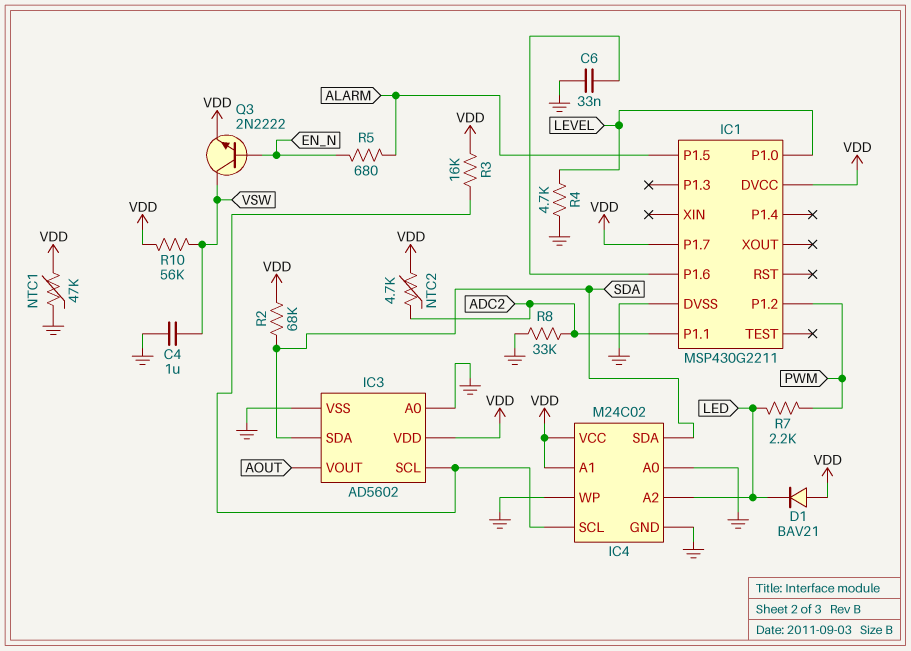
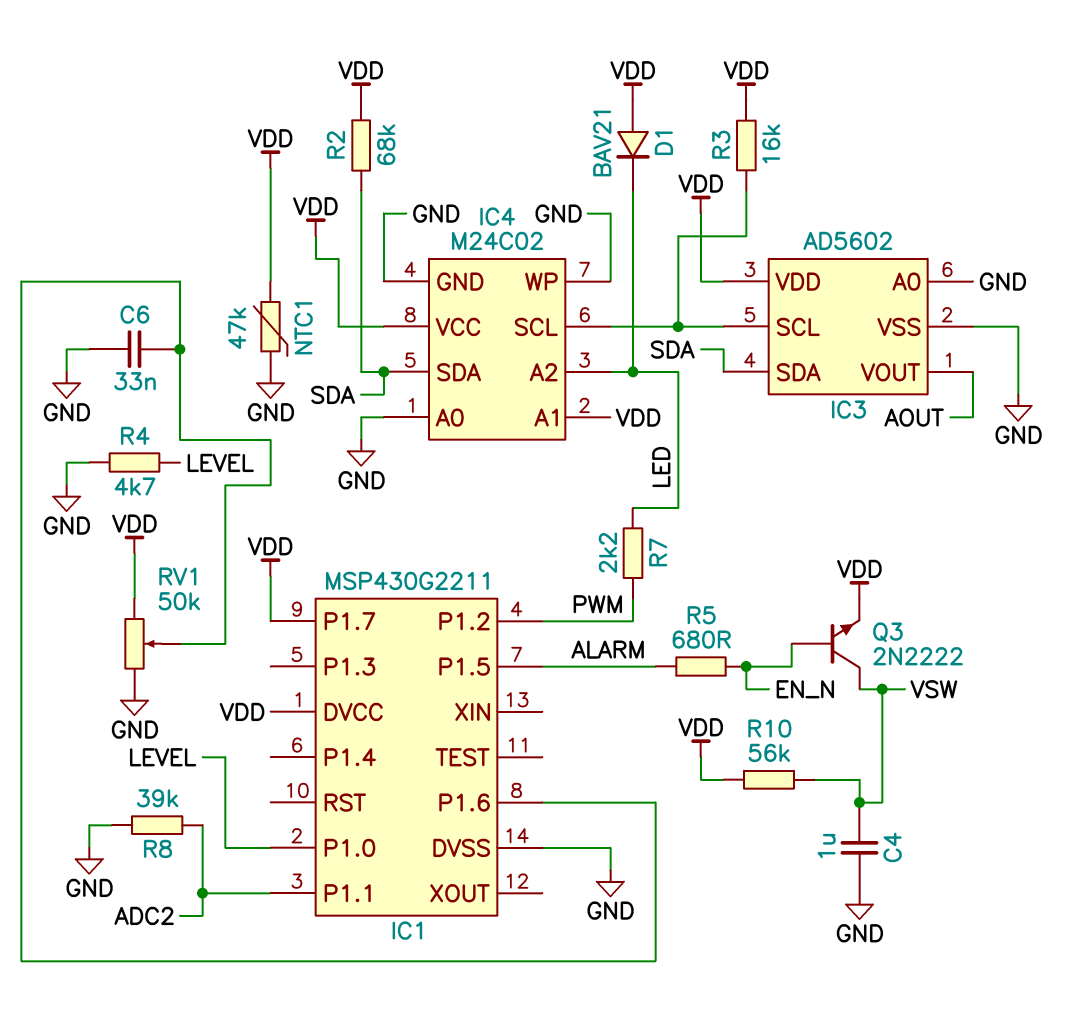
NTC2: 4.7k (ADC2, VDD) -> none
R8: 33k (ADC2, GND) -> 39k (ADC2, GND)
RV1: none -> 50k (GND, VDD, wiper IC1/P1.6)

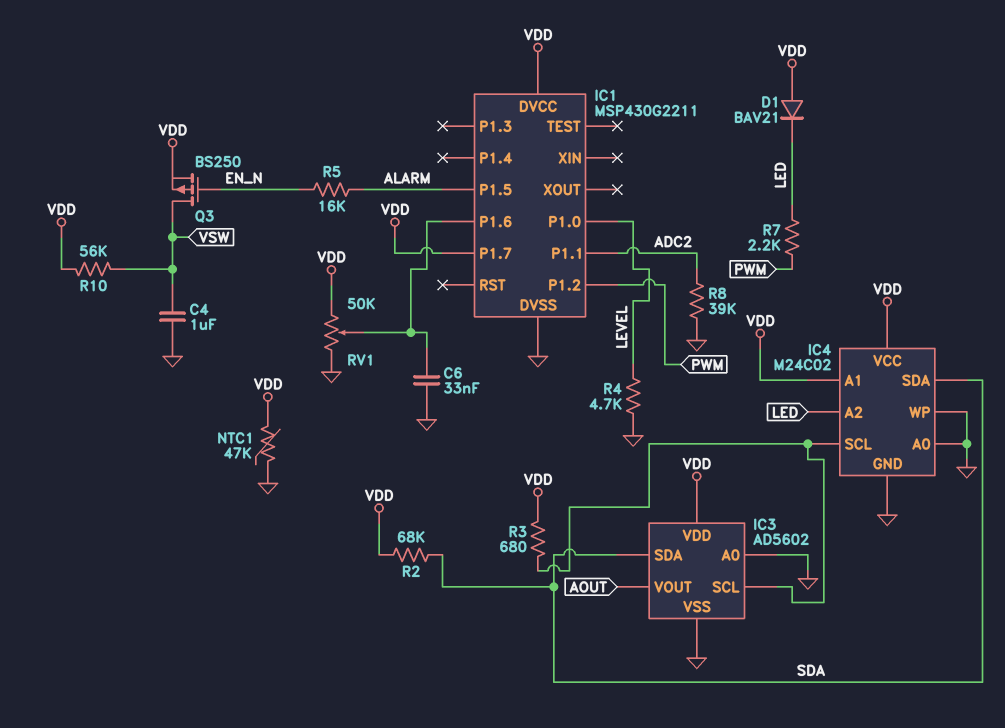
Q3: NPN 2N2222 (B EN_N, C VSW, E VDD) -> PMOS BS250 (G EN_N, D VSW, S VDD)
R3: 16k (IC3/SCL, VDD) -> 680 (IC3/SCL, VDD)
R5: 680 (ALARM, EN_N) -> 16k (ALARM, EN_N)

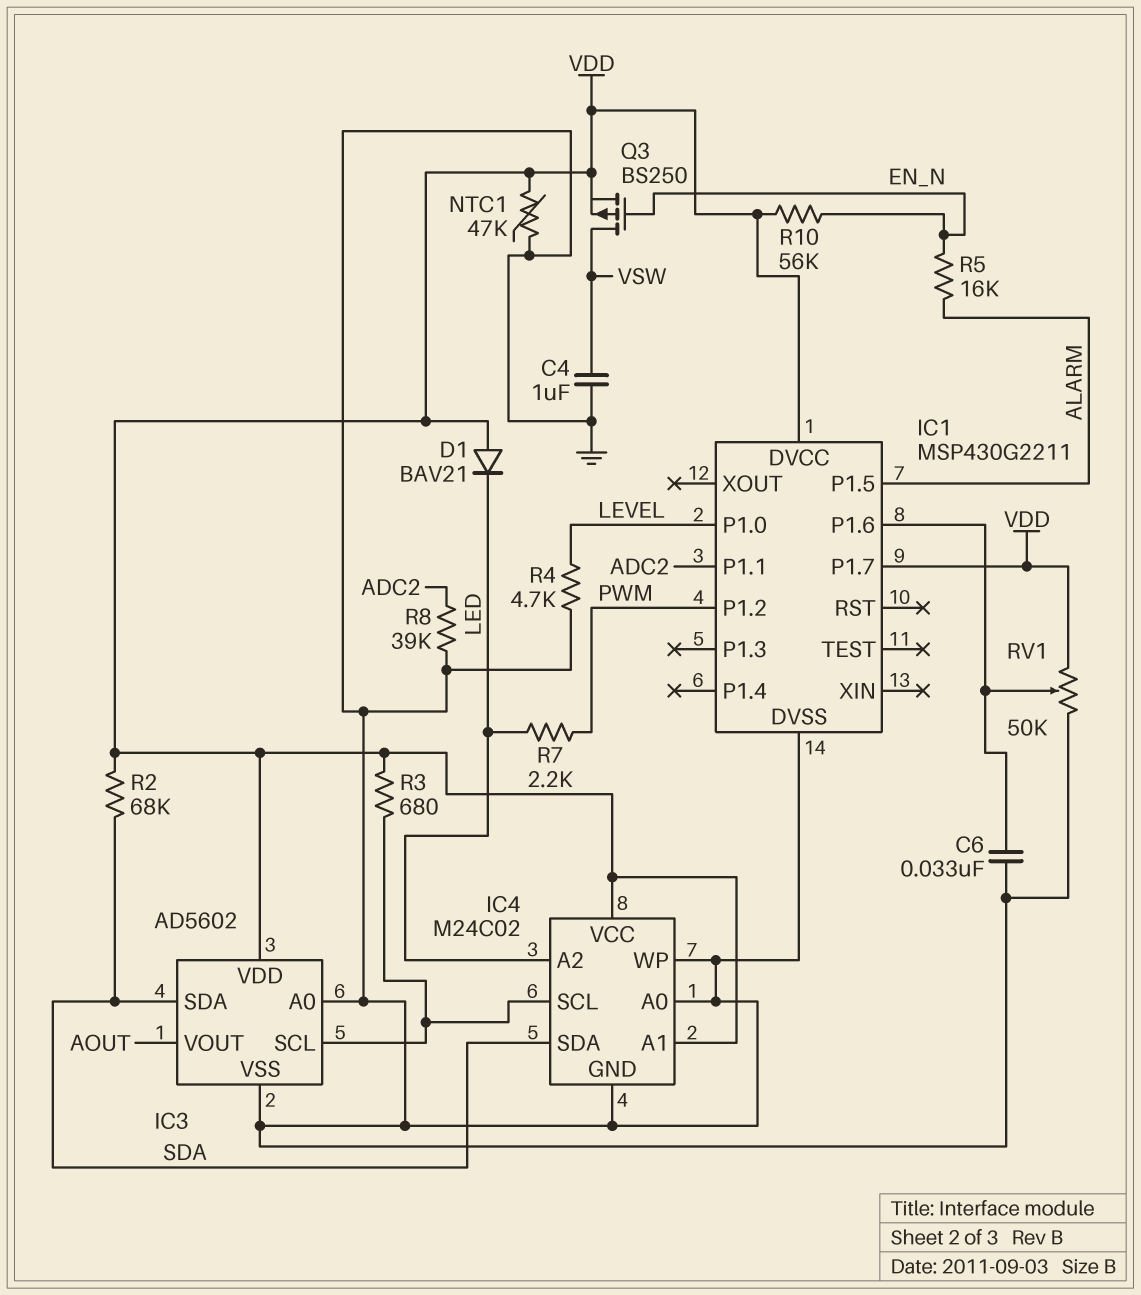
R10: 56k (VDD, VSW) -> 56k (EN_N, VDD)

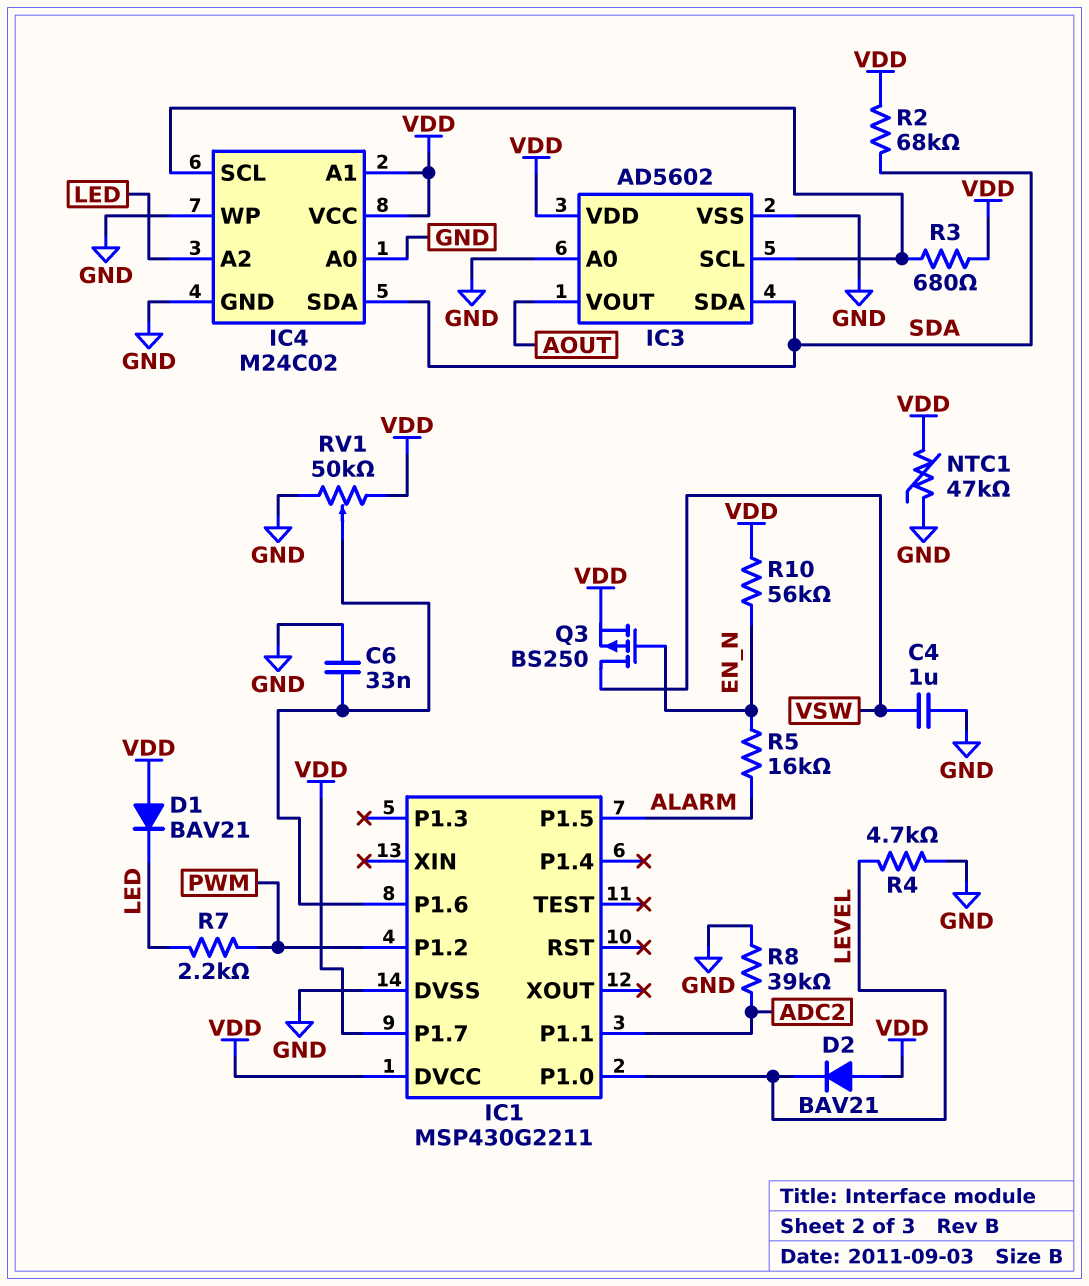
D2: none -> diode BAV21 (A VDD, K LEVEL)

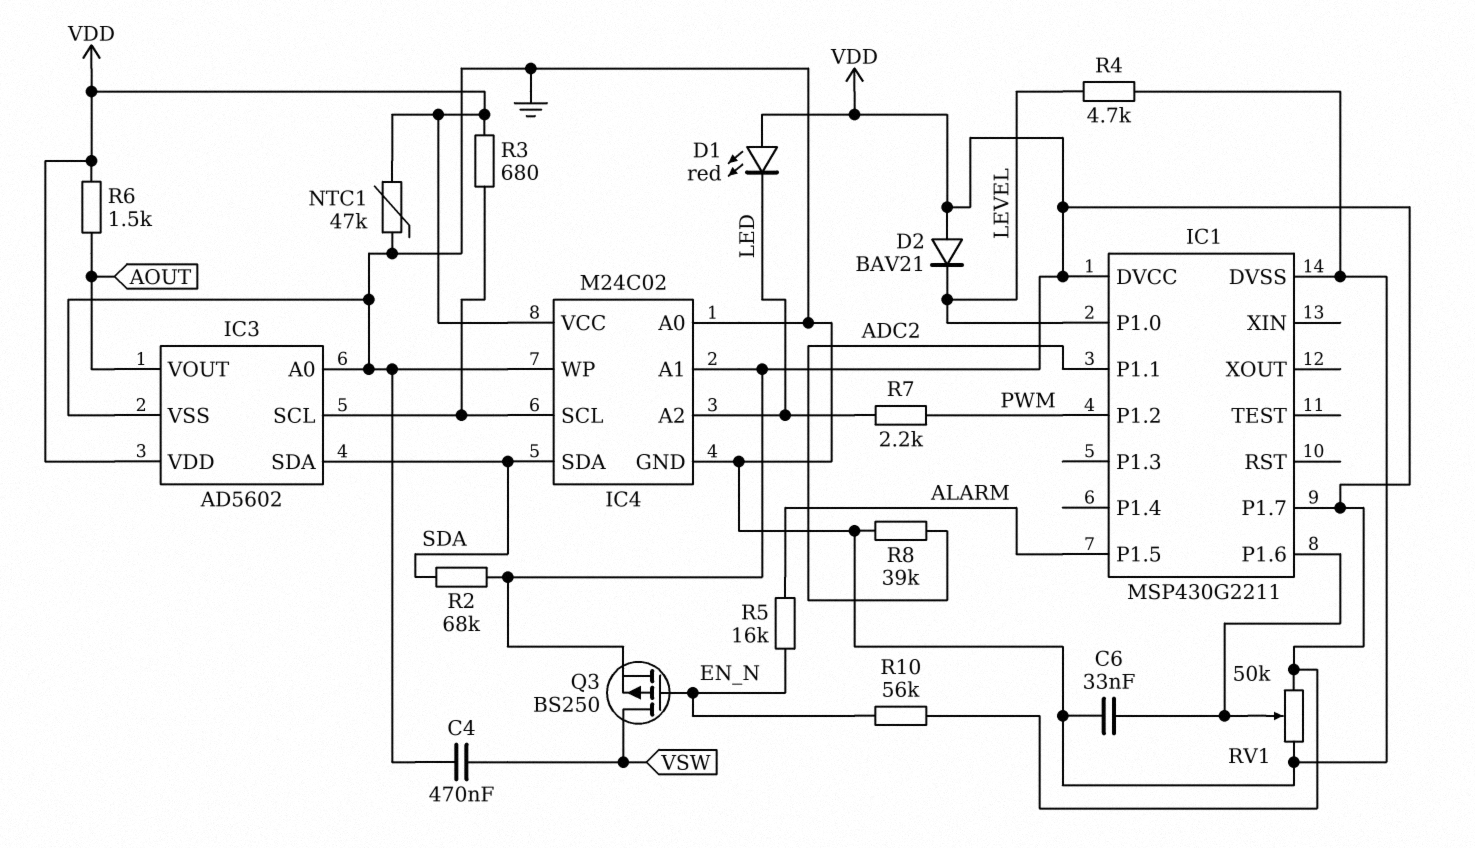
C4: 1uF (GND, VSW) -> 470nF (GND, VSW)
D1: diode BAV21 (A VDD, K LED) -> LED red (A VDD, K LED)
R6: none -> 1.5k (AOUT, VDD)

